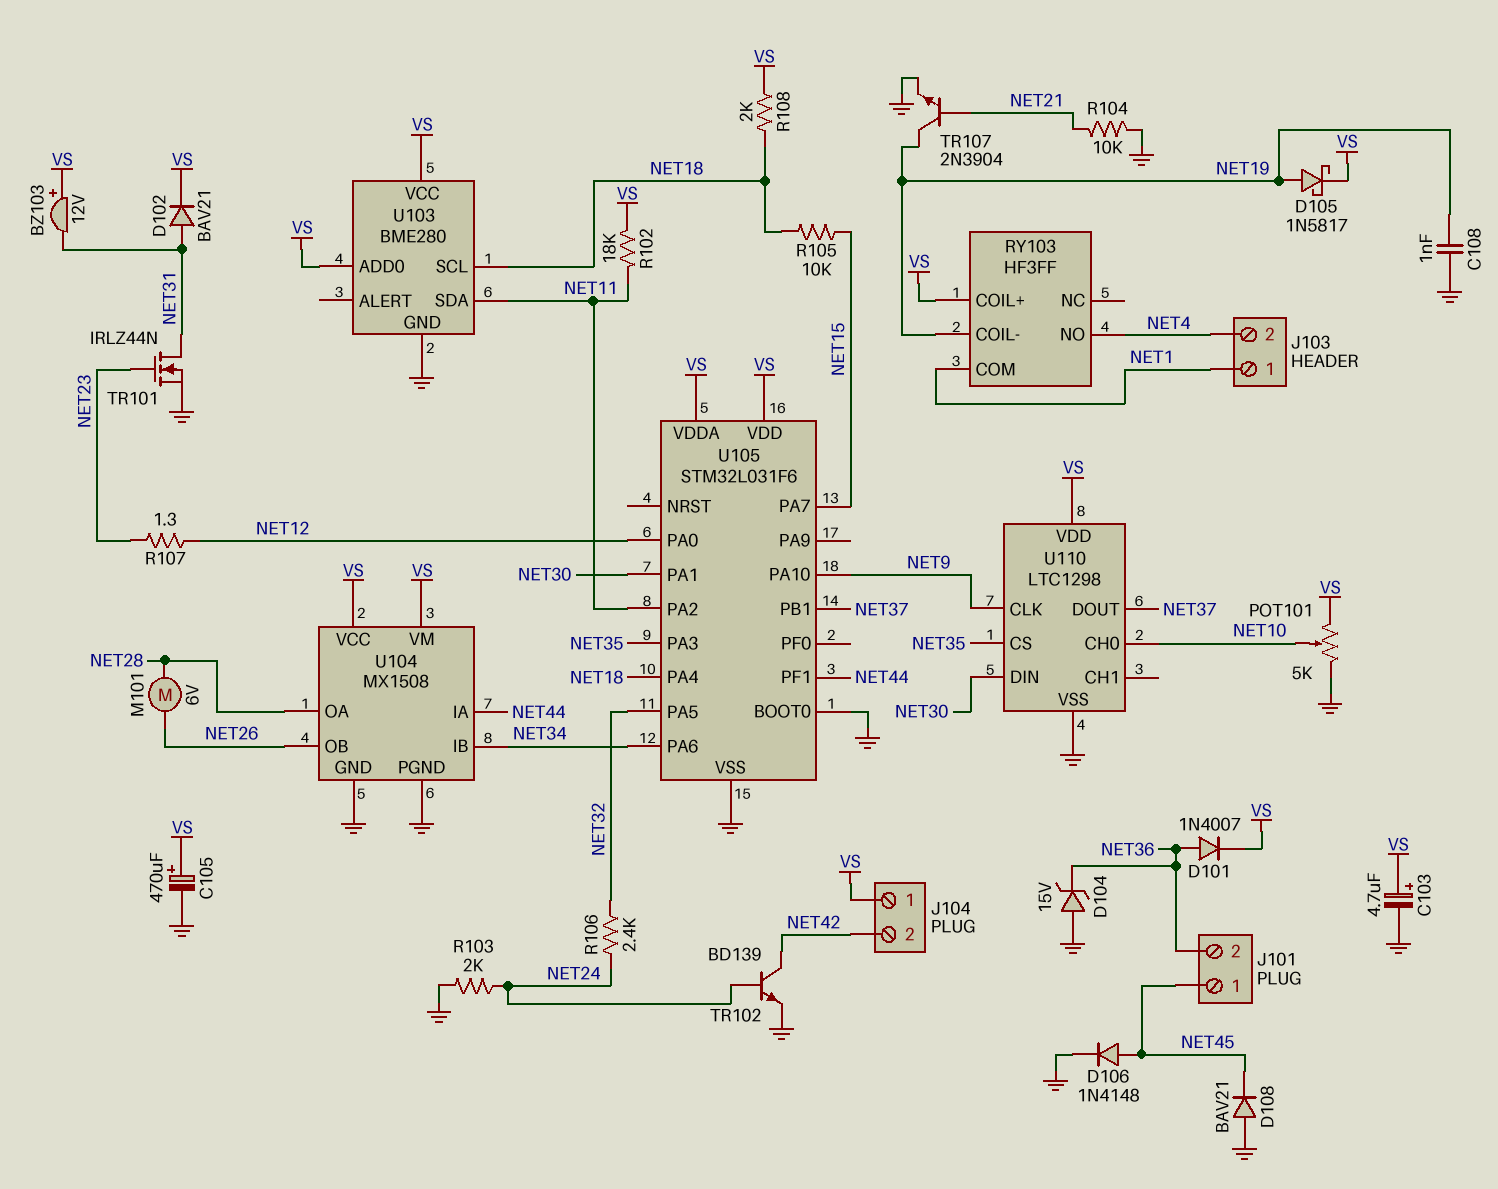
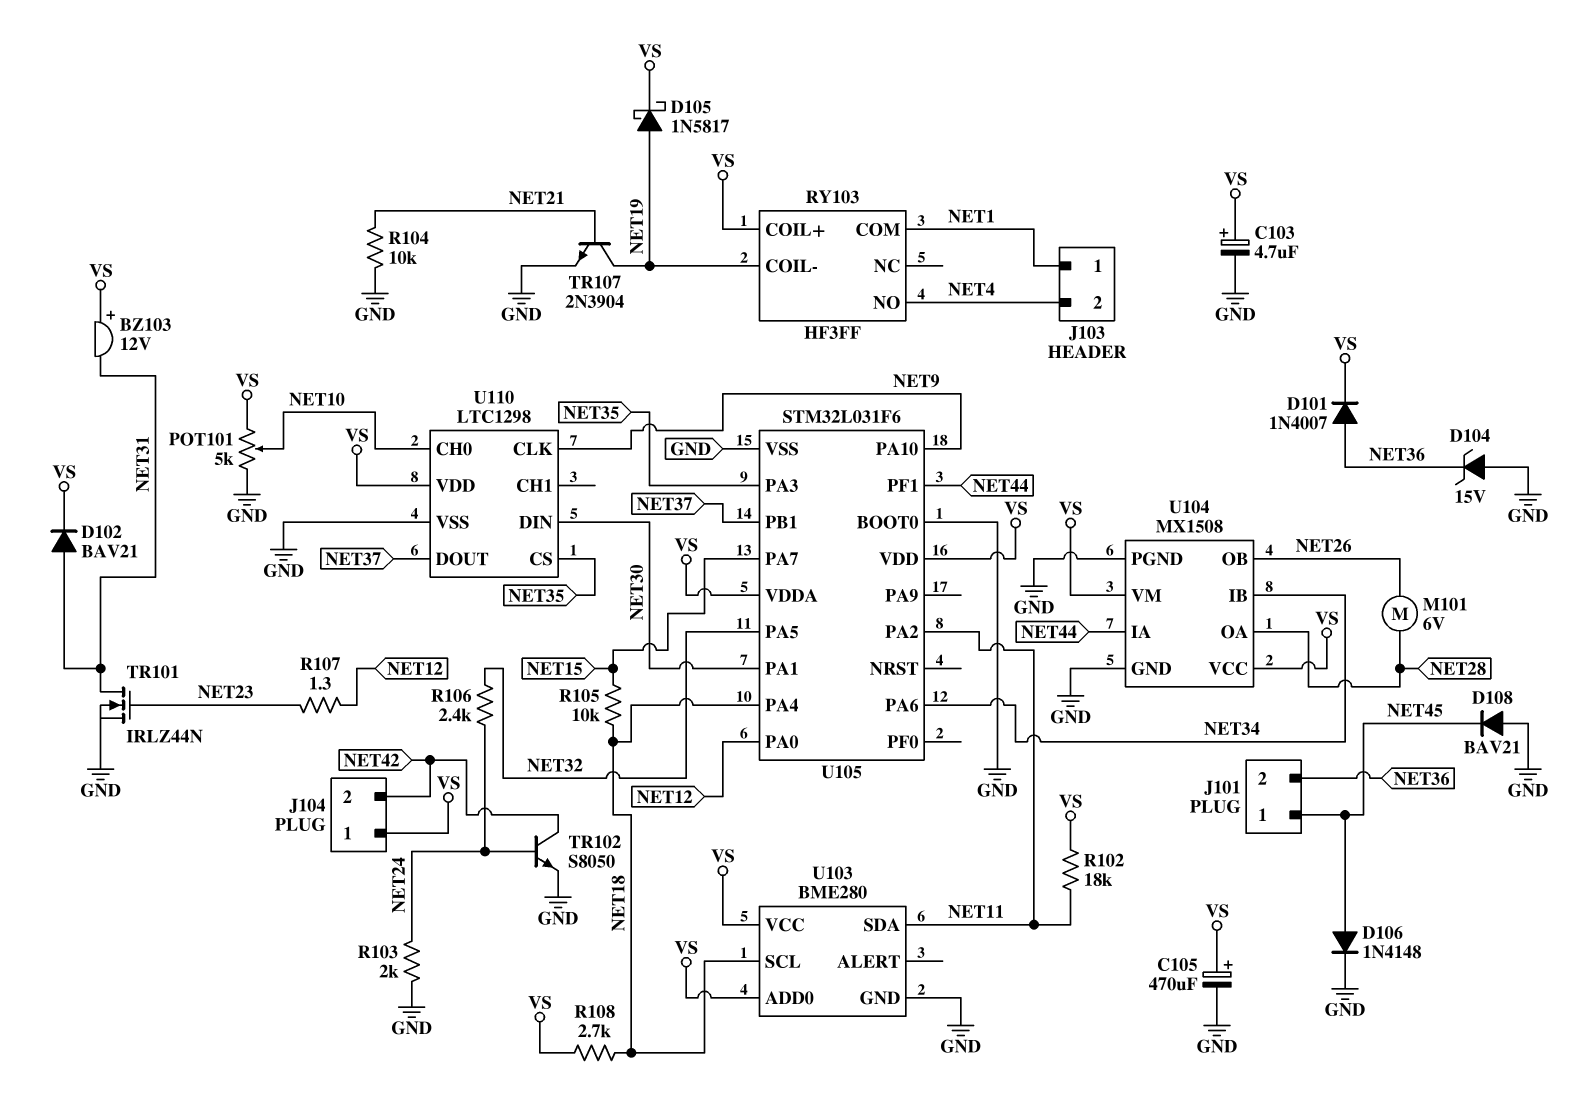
C108: 1nF (GND, NET19) -> none
R108: 2k (NET18, VS) -> 2.7k (NET18, VS)
TR102: NPN BD139 (B NET24, C NET42, E GND) -> NPN S8050 (B NET24, C NET42, E GND)

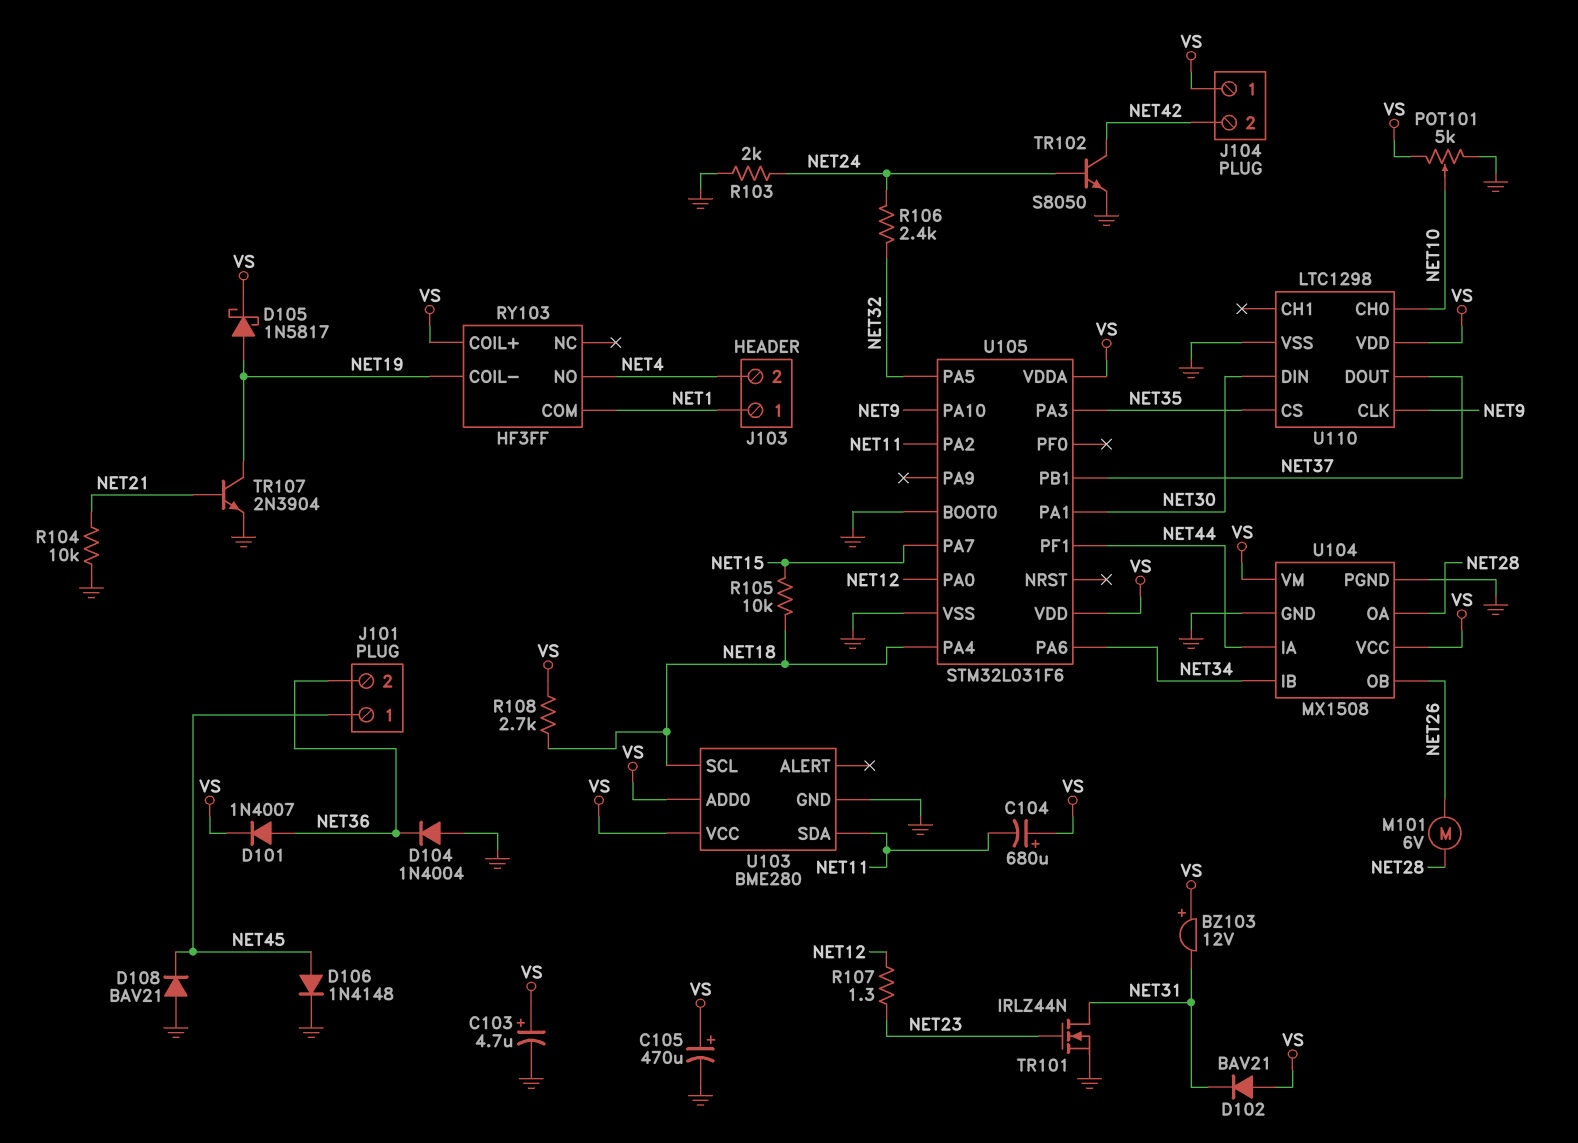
C104: none -> 680uF (plus VS, minus NET11)
D102: diode BAV21 (A NET31, K VS) -> diode BAV21 (A VS, K NET31)
D104: zener 15V (A GND, K NET36) -> diode 1N4004 (A GND, K NET36)
R102: 18k (NET11, VS) -> none

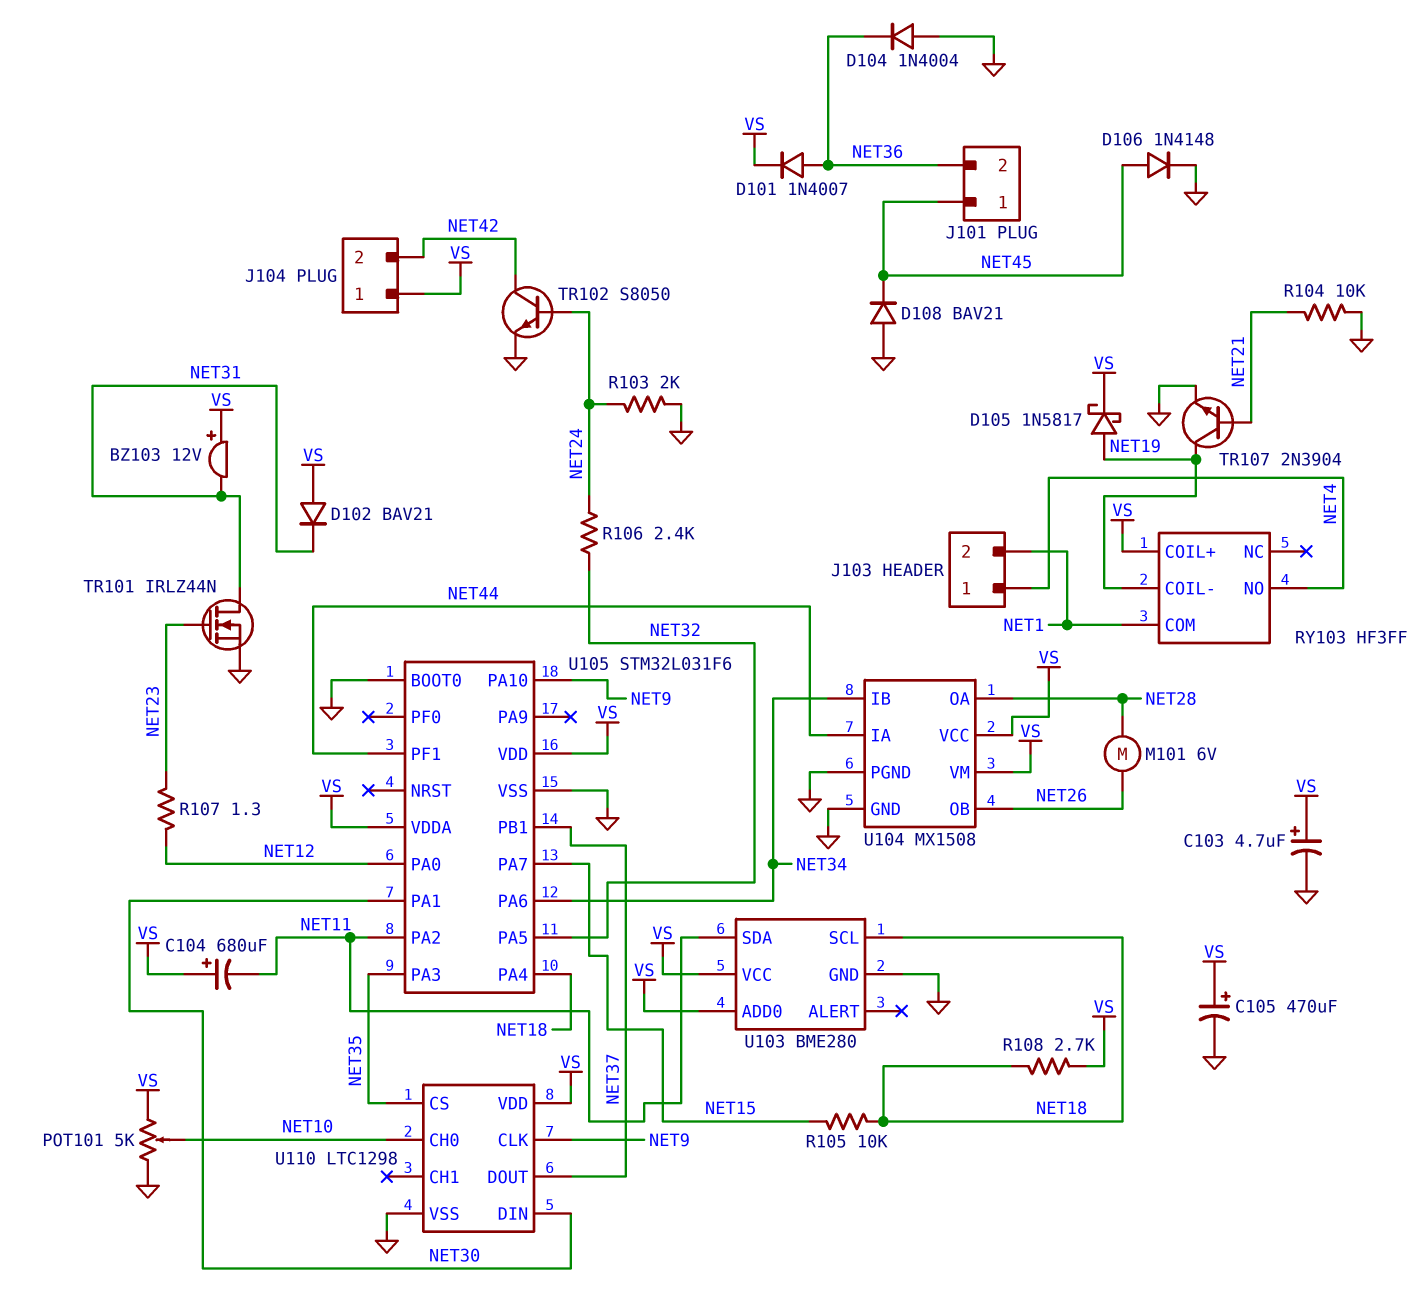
J103 pin 1: NET1 -> NET4
J103 pin 2: NET4 -> NET1

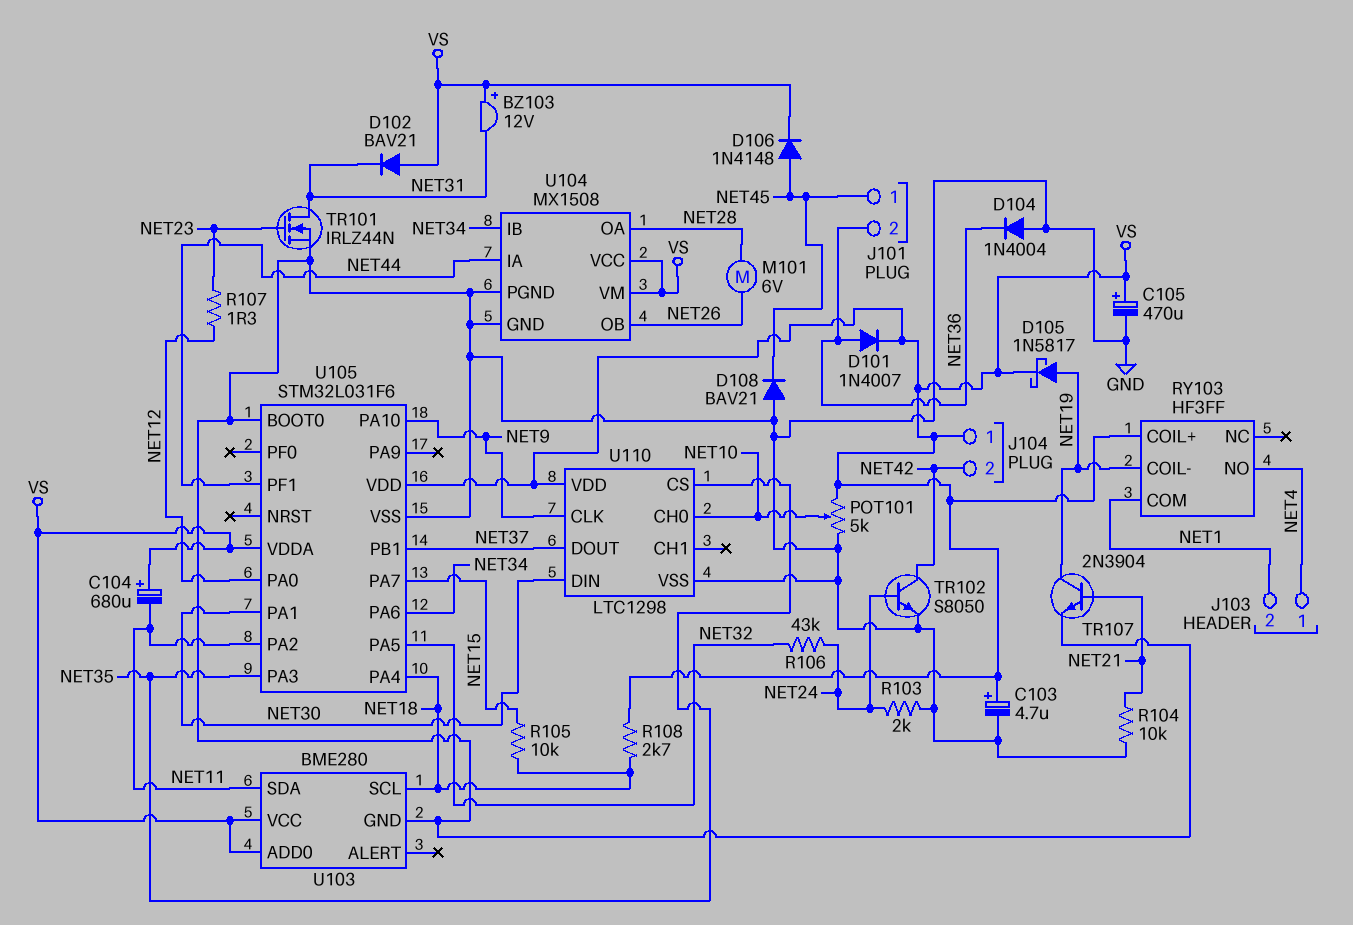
D106: diode 1N4148 (A NET45, K GND) -> diode 1N4148 (A NET45, K VS)
R106: 2.4k (NET24, NET32) -> 43k (NET24, NET32)

